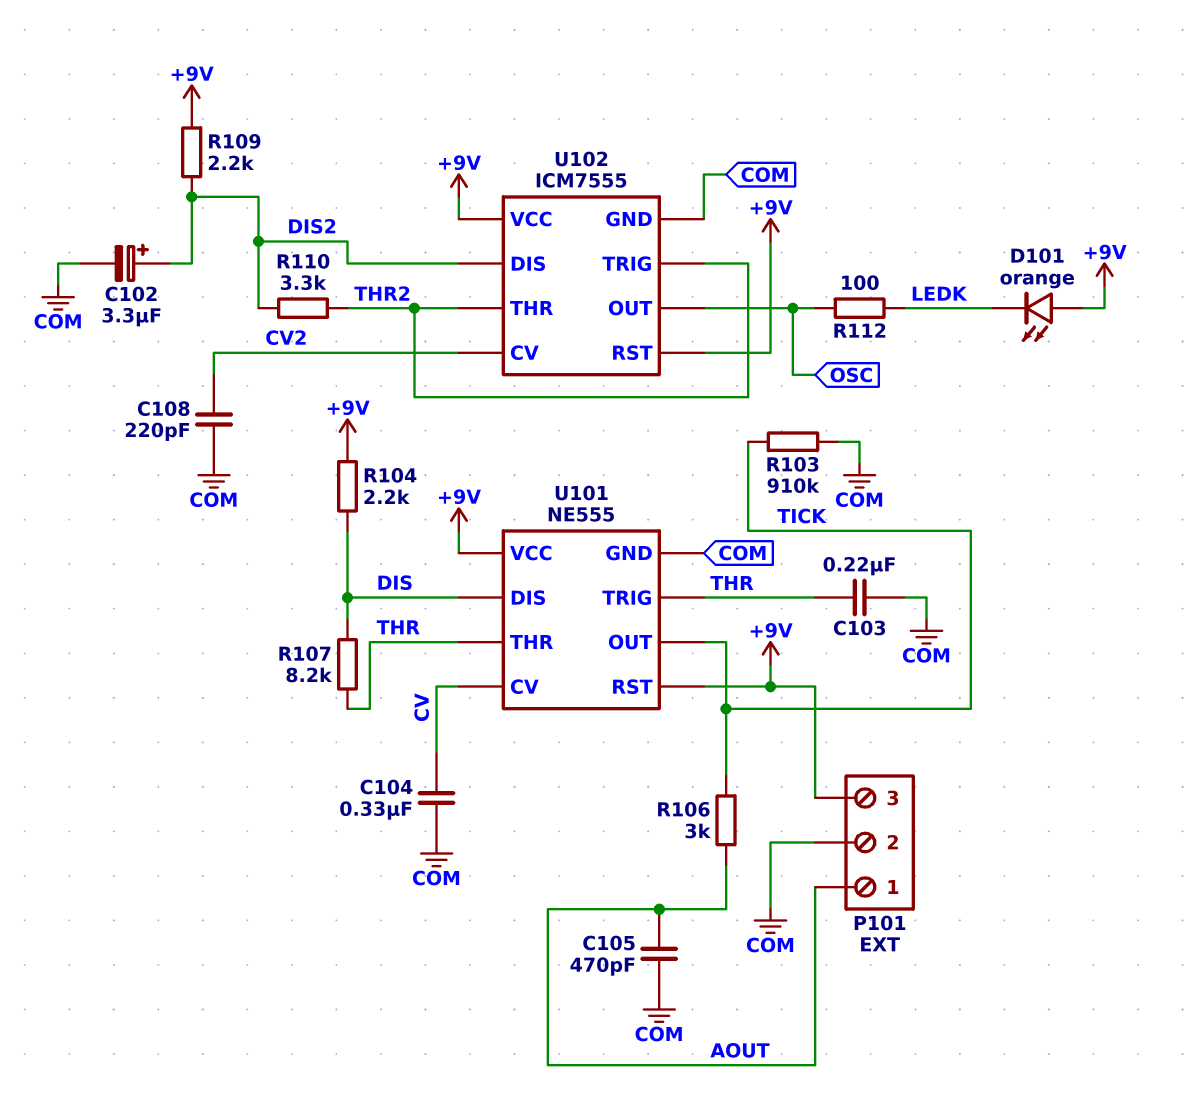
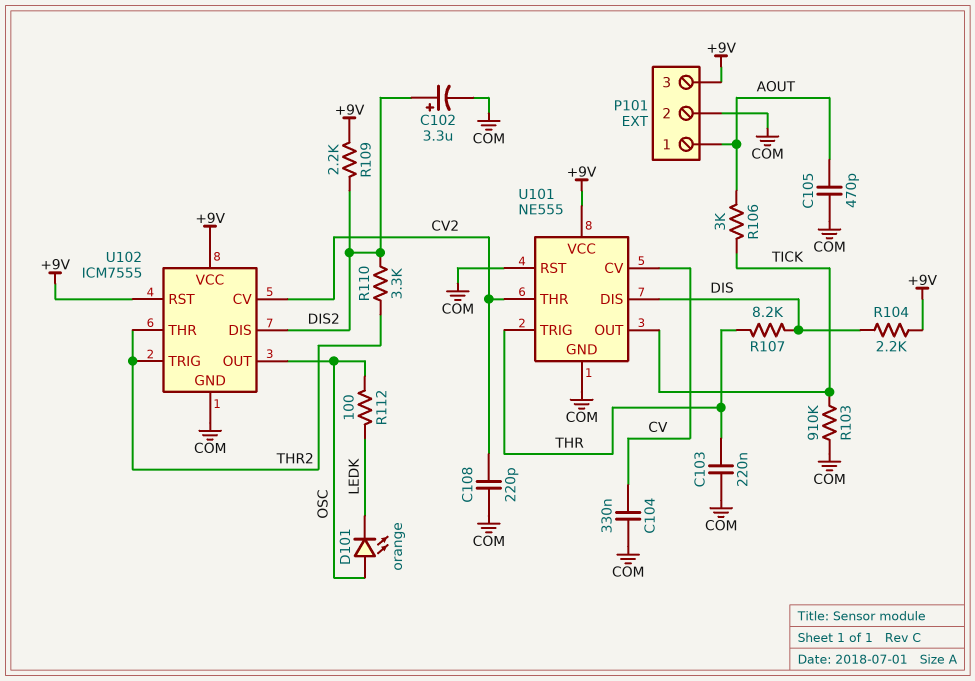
D101: LED orange (A +9V, K LEDK) -> LED orange (A OSC, K LEDK)
U101 pin RST: +9V -> COM
U101 pin THR: THR -> CV2

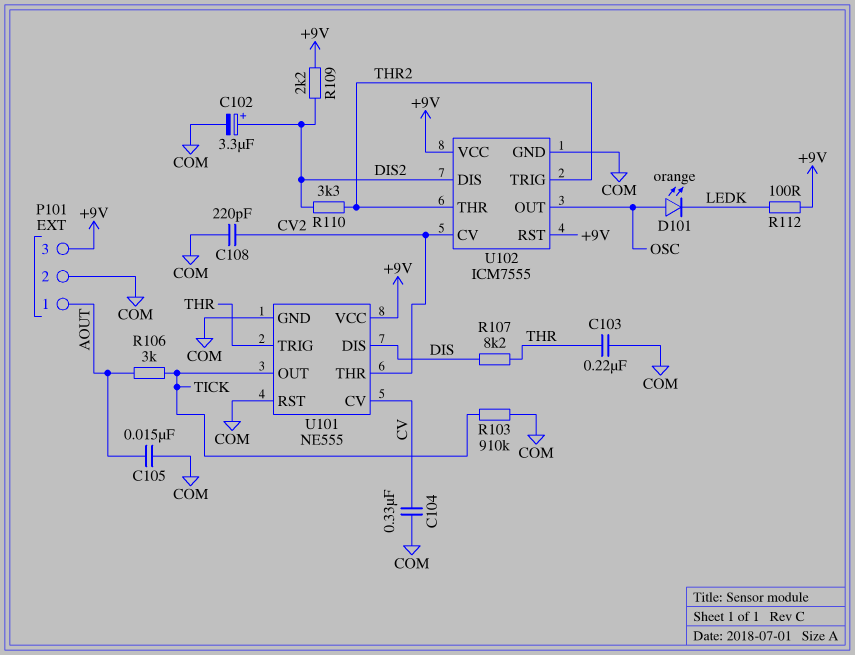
C105: 470pF (AOUT, COM) -> 15nF (AOUT, COM)
R104: 2.2k (+9V, DIS) -> none
R112: 100 (LEDK, OSC) -> 100 (+9V, LEDK)

